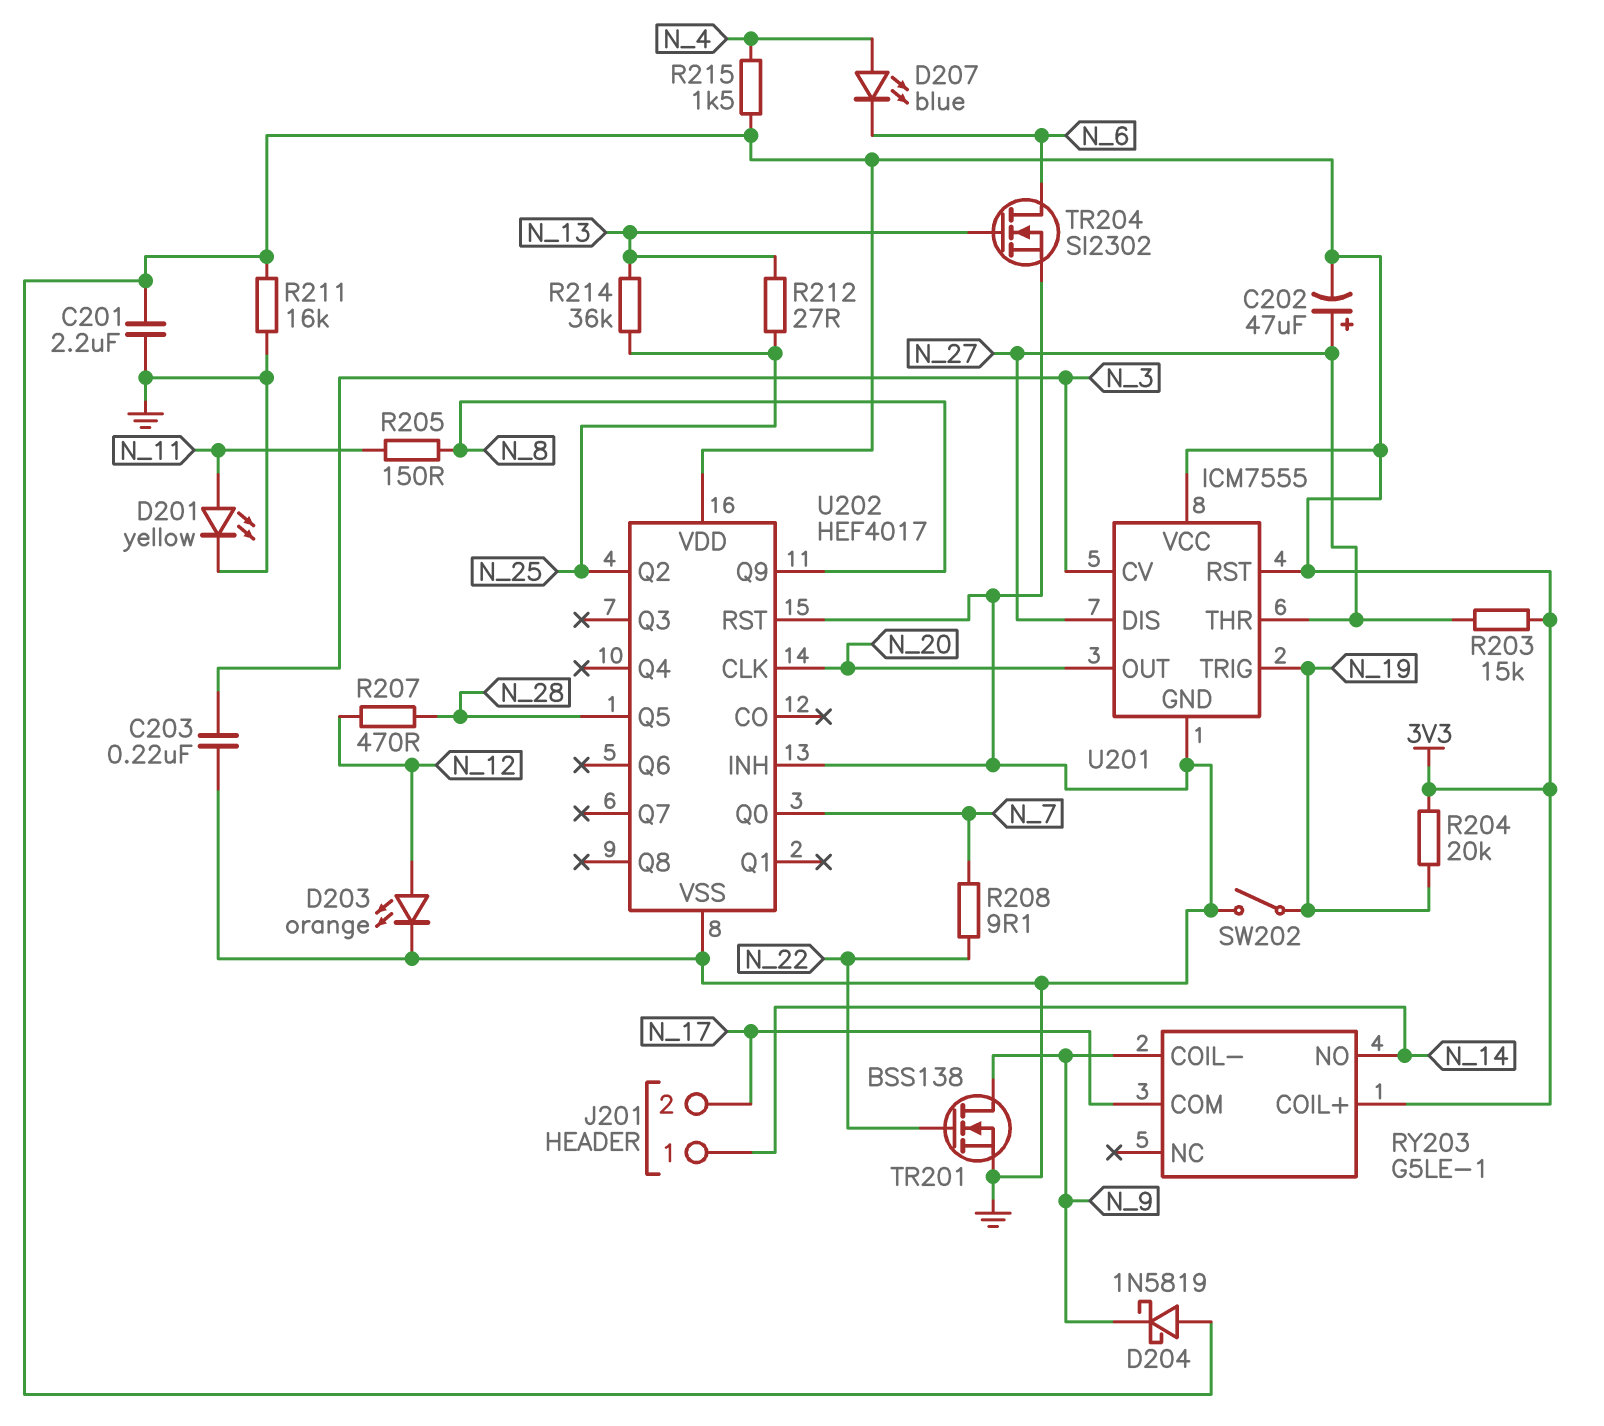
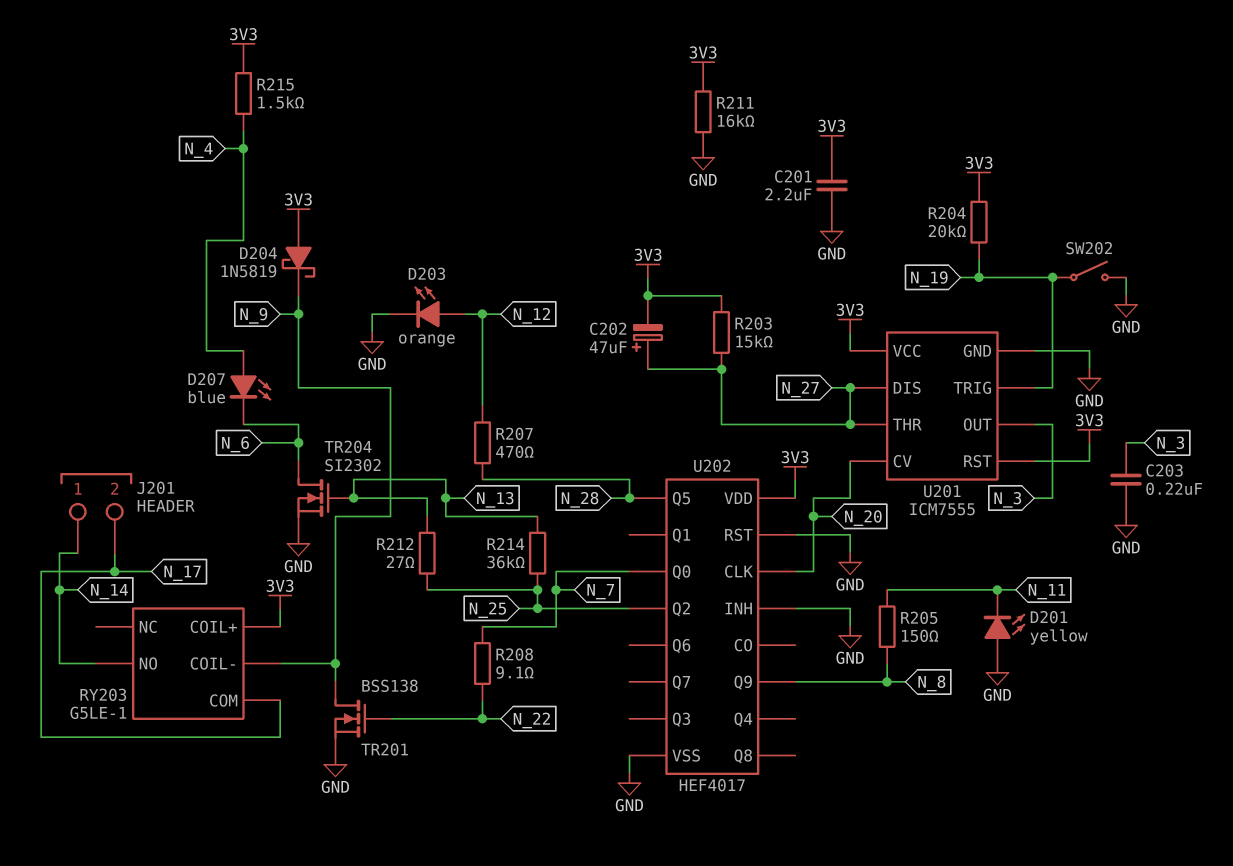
D201: LED yellow (A N_11, K GND) -> LED yellow (A GND, K N_11)
U201 pin CV: N_3 -> N_20
U201 pin OUT: N_20 -> N_3

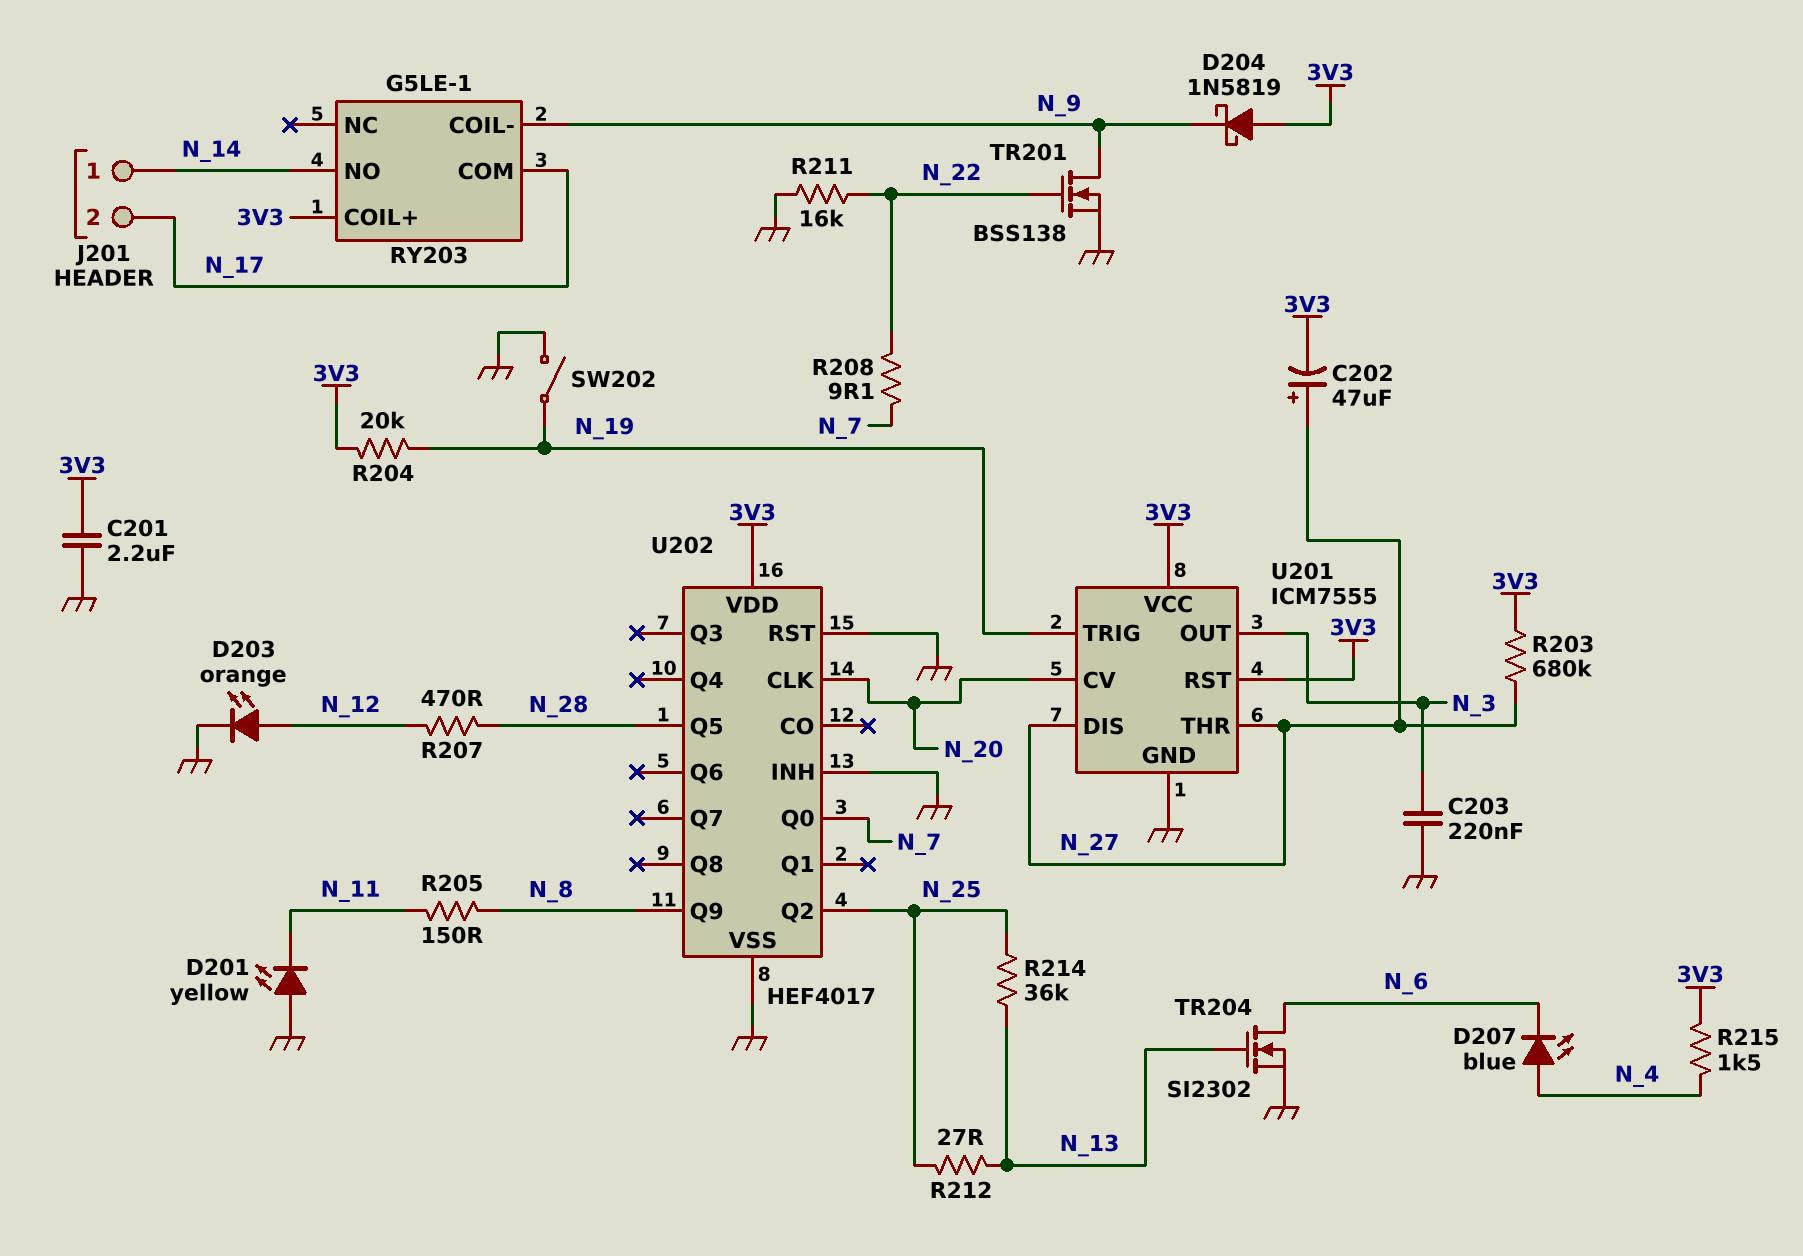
R203: 15k (3V3, N_27) -> 680k (3V3, N_27)
R211: 16k (3V3, GND) -> 16k (GND, N_22)

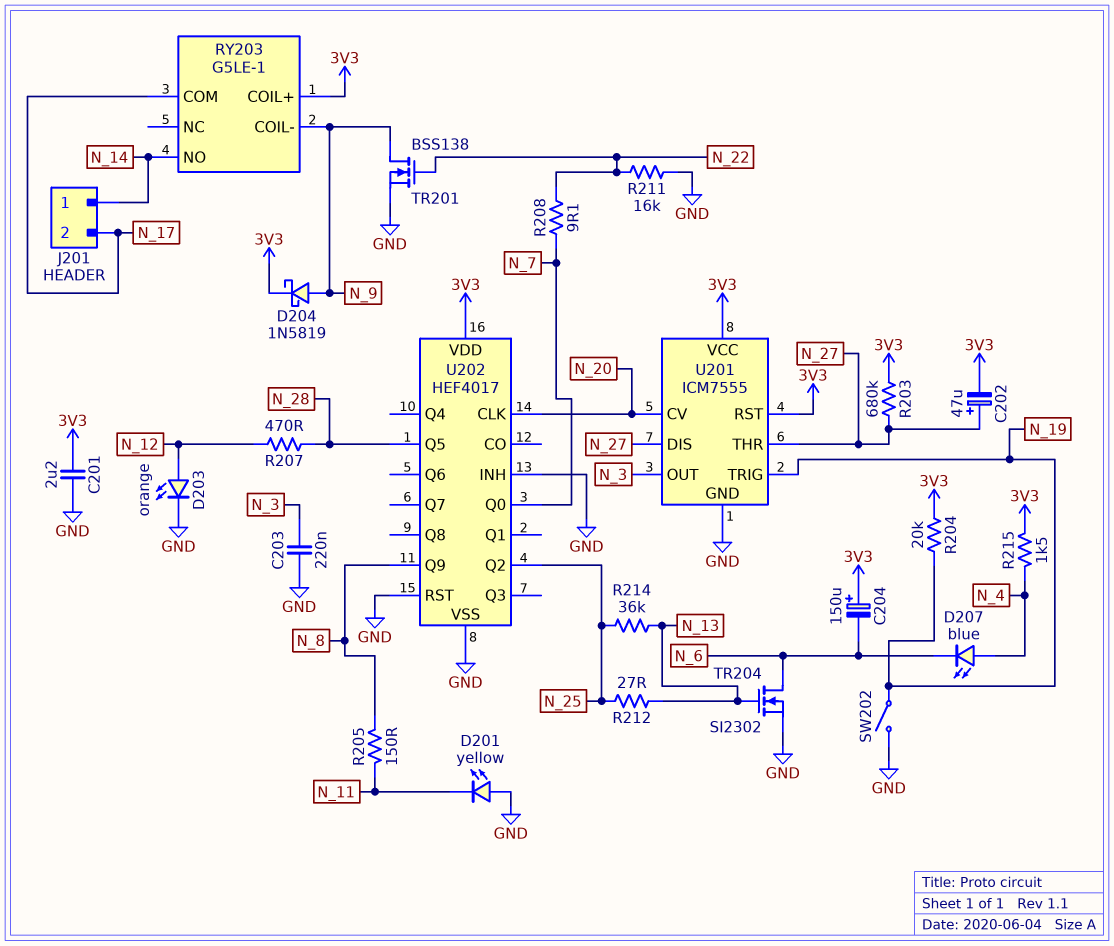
C204: none -> 150uF (plus 3V3, minus N_6)
D204: schottky 1N5819 (A 3V3, K N_9) -> schottky 1N5819 (A N_9, K 3V3)

